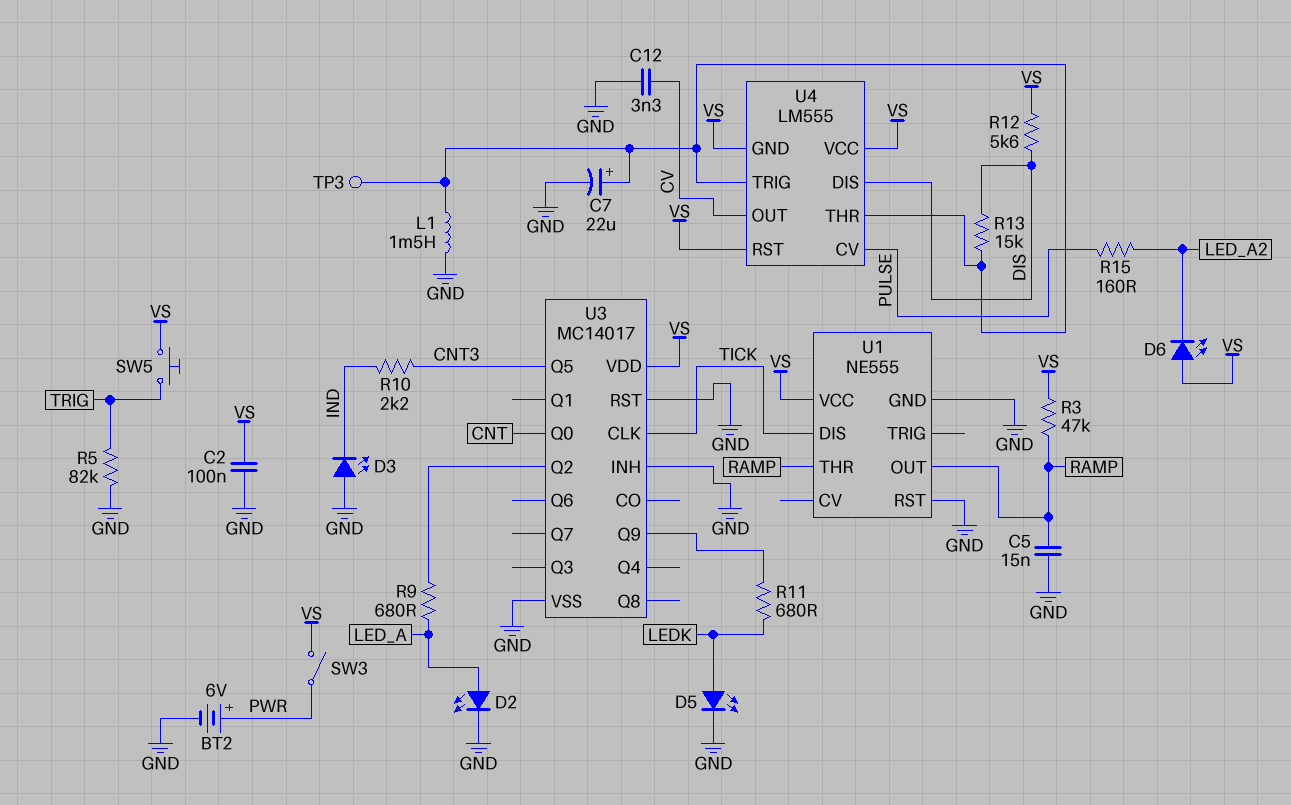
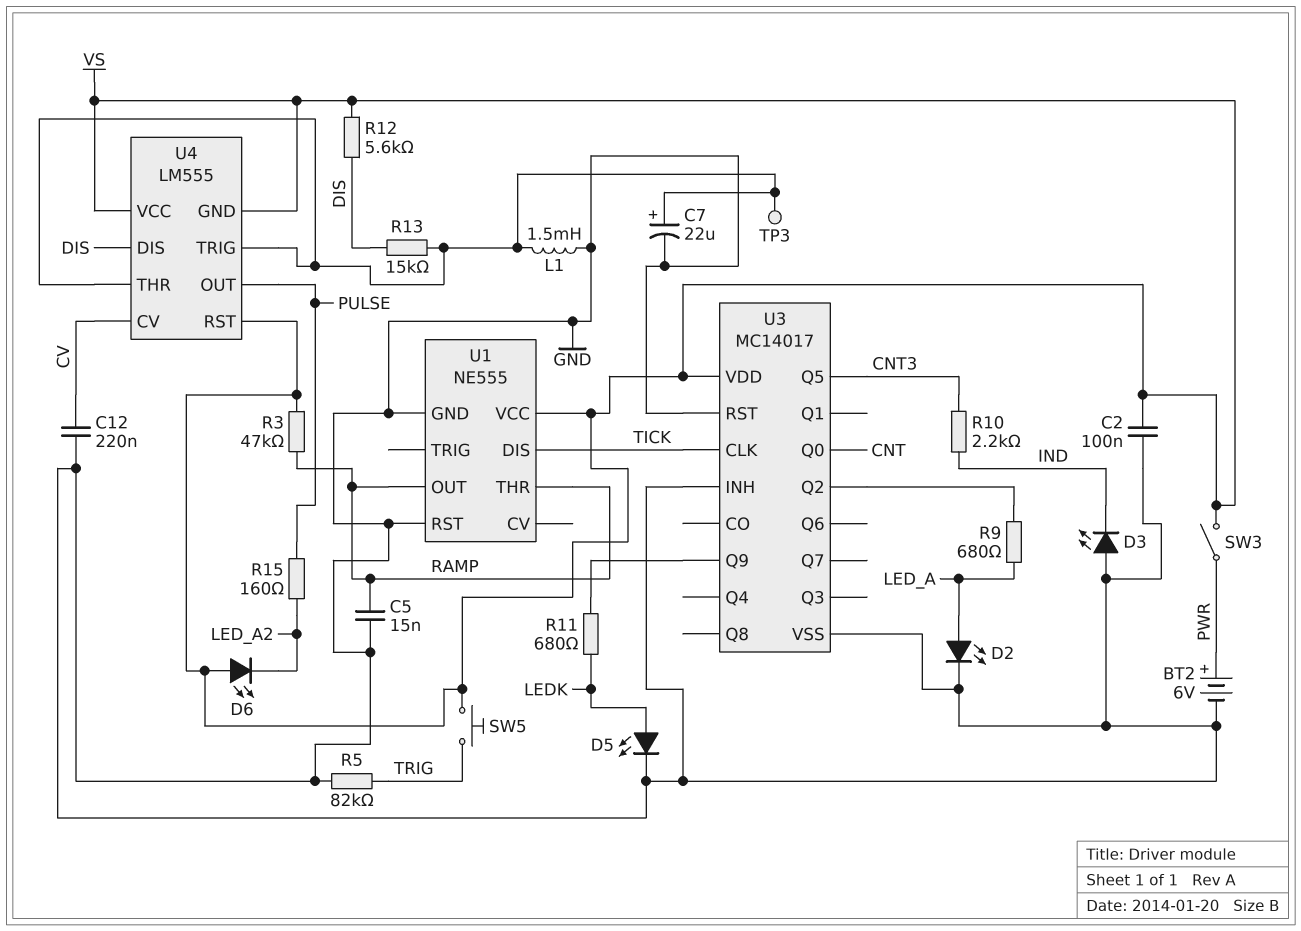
C12: 3.3nF (CV, GND) -> 220nF (CV, GND)
U4 pin CV: PULSE -> CV
U4 pin OUT: CV -> PULSE

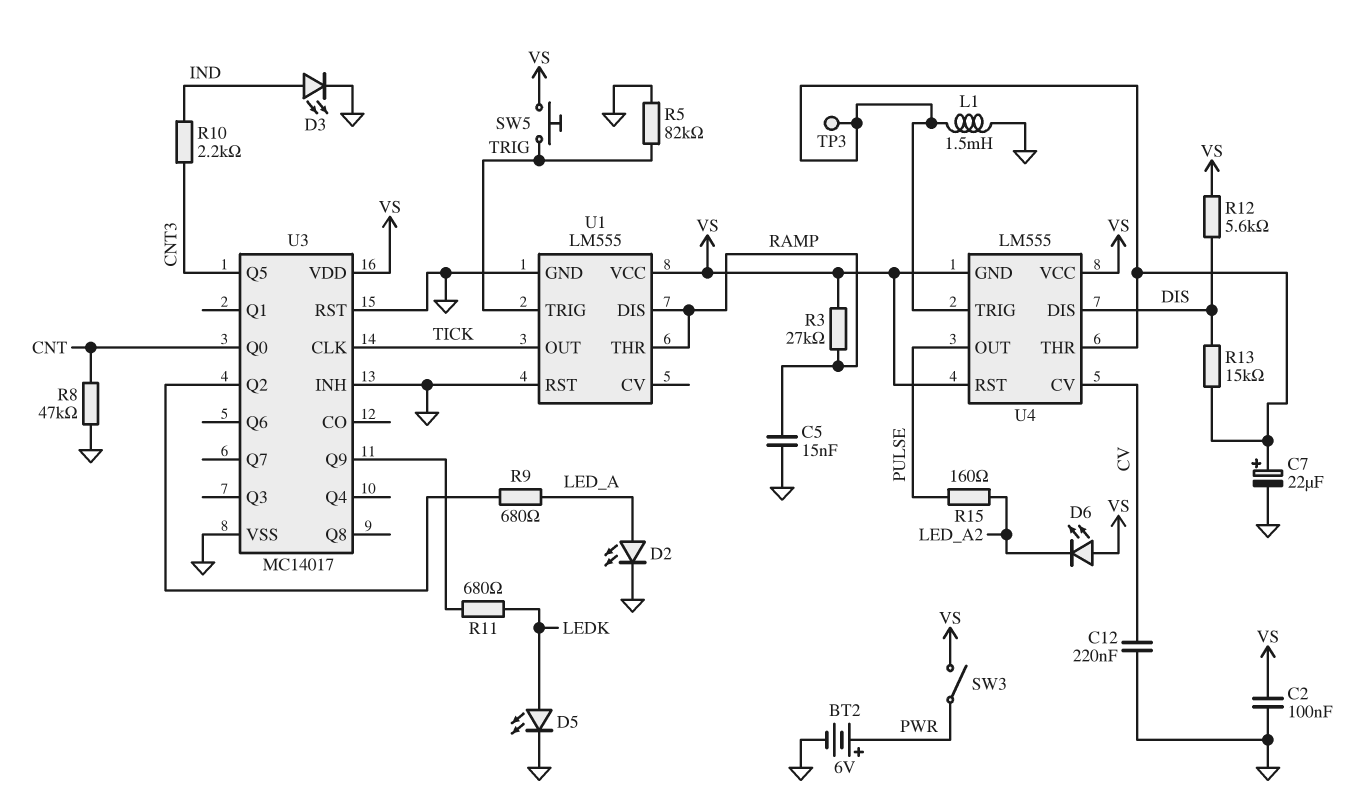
D3: LED (A GND, K IND) -> LED (A IND, K GND)
R3: 47k (RAMP, VS) -> 27k (RAMP, VS)
R8: none -> 47k (CNT, GND)
U1: NE555 -> LM555
U1 pin DIS: TICK -> RAMP
U1 pin OUT: RAMP -> TICK
U1 pin TRIG: none -> TRIG

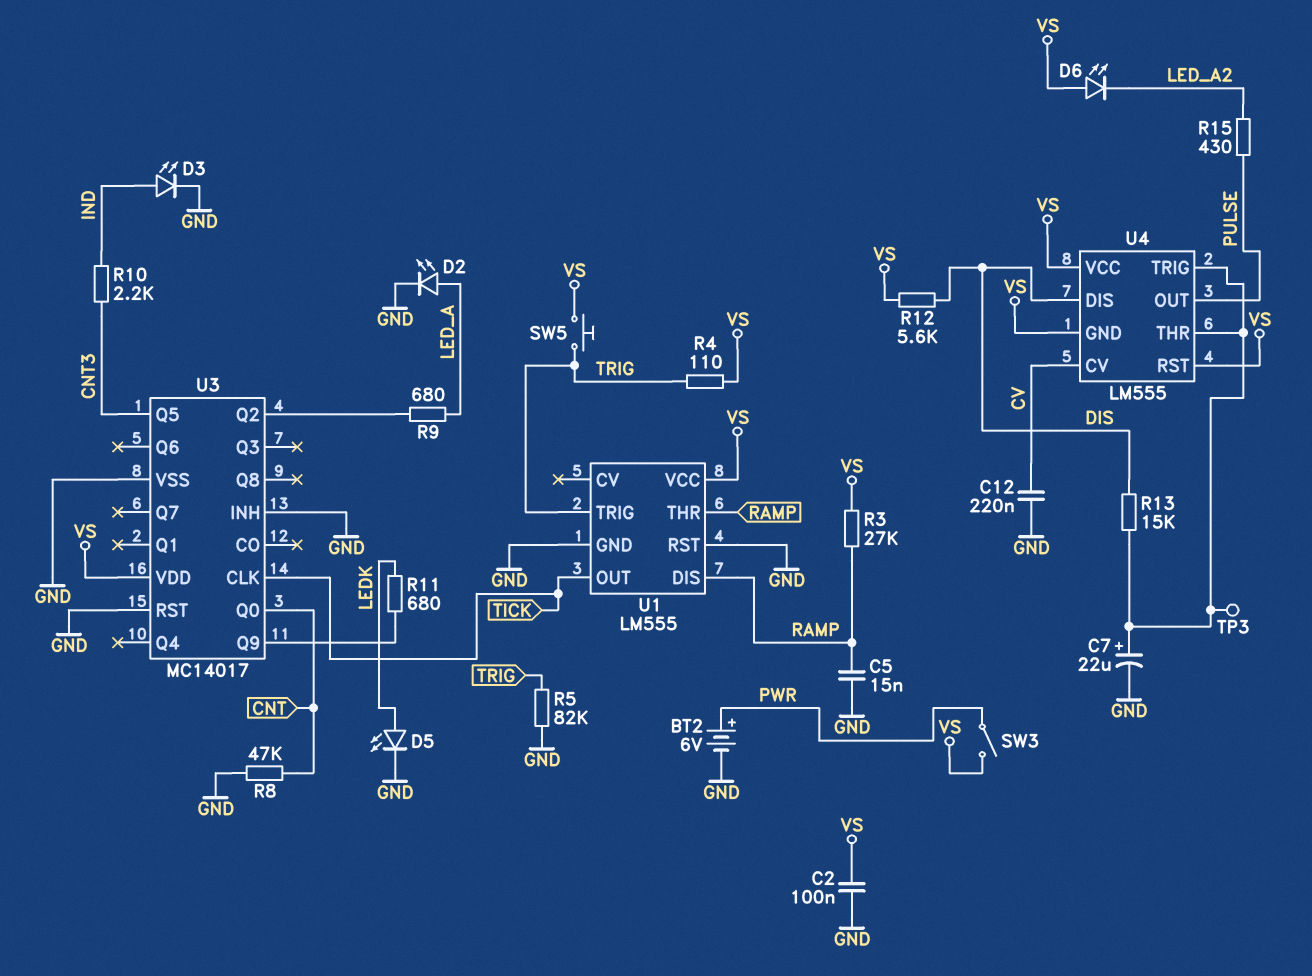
L1: 1.5mH (GND, U4/THR) -> none
R4: none -> 110 (TRIG, VS)
R15: 160 (LED_A2, PULSE) -> 430 (LED_A2, PULSE)

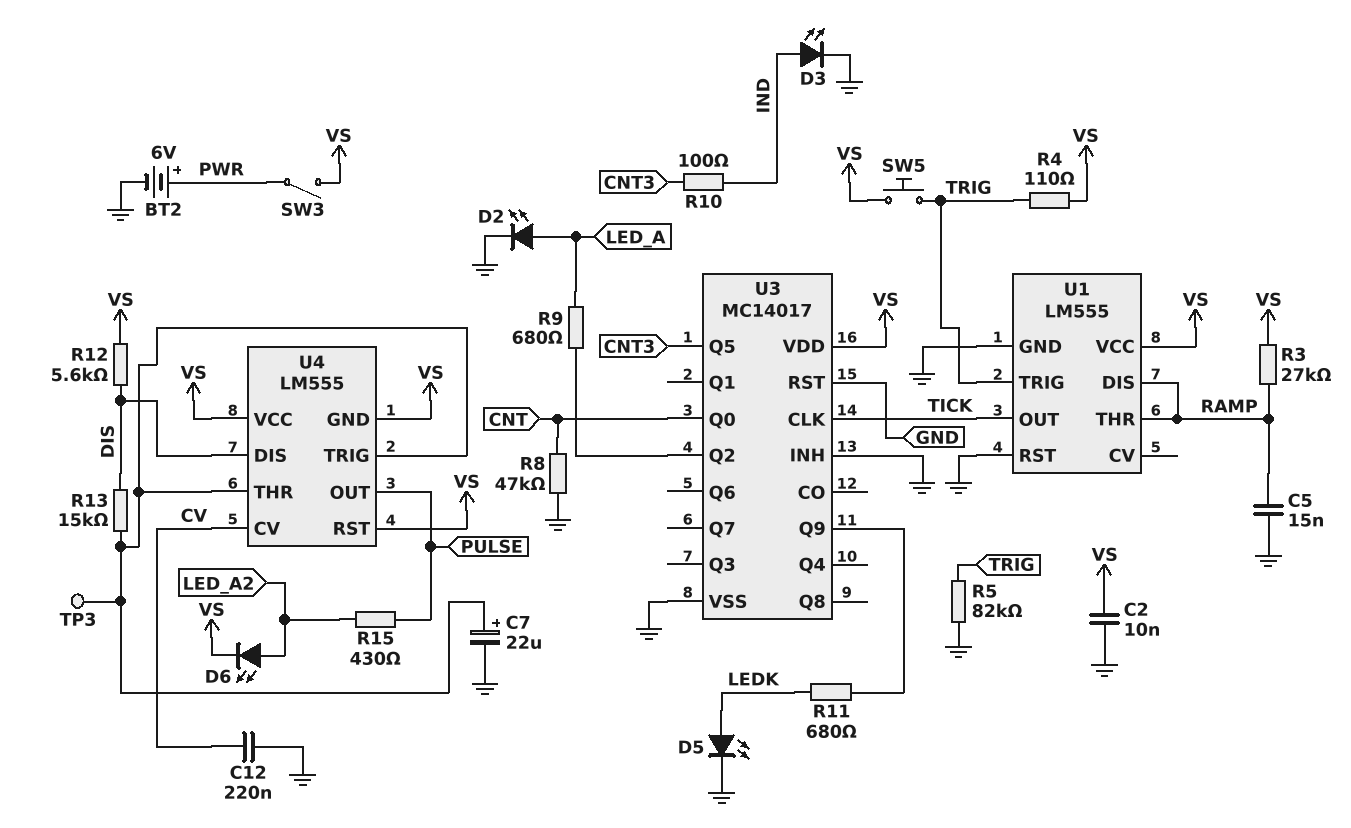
C2: 100nF (GND, VS) -> 10nF (GND, VS)
D6: LED (A VS, K LED_A2) -> LED (A LED_A2, K VS)
R10: 2.2k (CNT3, IND) -> 100 (CNT3, IND)

